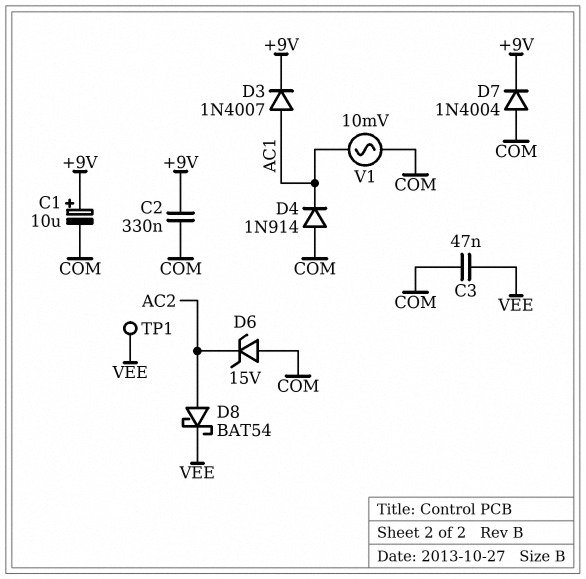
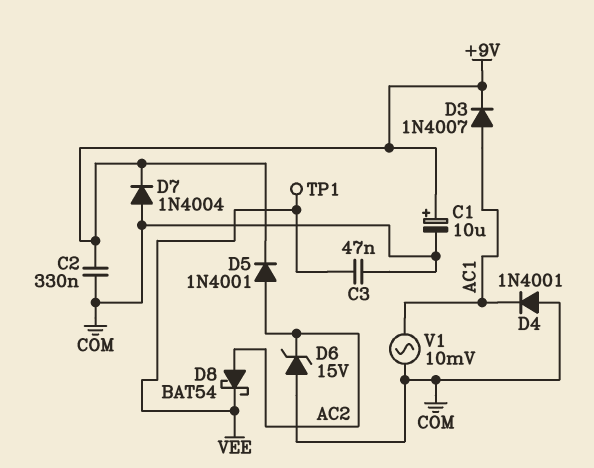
D4: diode 1N914 (A COM, K AC1) -> diode 1N4001 (A COM, K AC1)
D5: none -> diode 1N4001 (A AC2, K +9V)

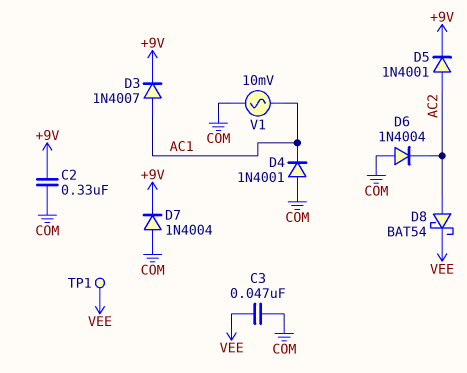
C1: 10uF (plus +9V, minus COM) -> none
D6: zener 15V (A COM, K AC2) -> diode 1N4004 (A COM, K AC2)

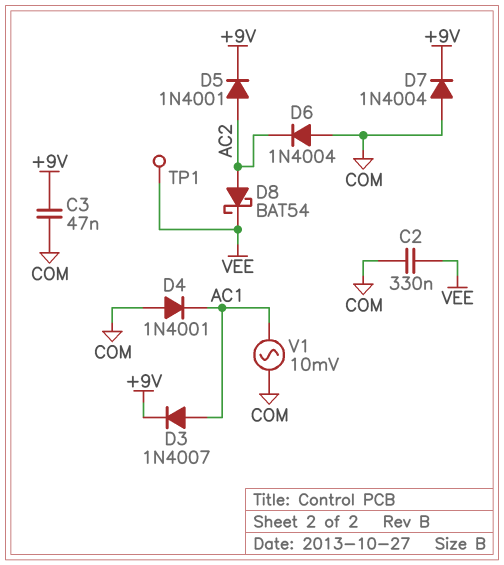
C2: 330nF (+9V, COM) -> 330nF (COM, VEE)
C3: 47nF (COM, VEE) -> 47nF (+9V, COM)

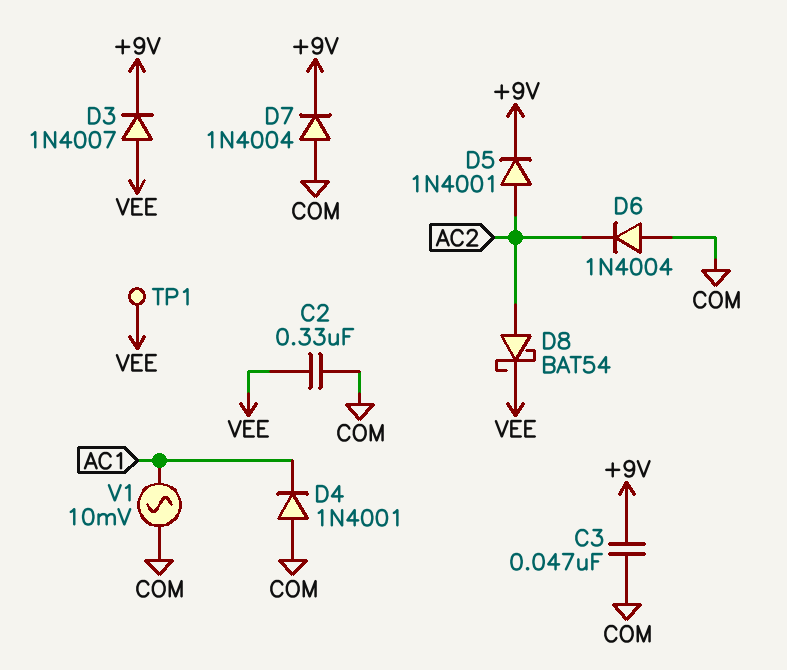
D3: diode 1N4007 (A AC1, K +9V) -> diode 1N4007 (A VEE, K +9V)

